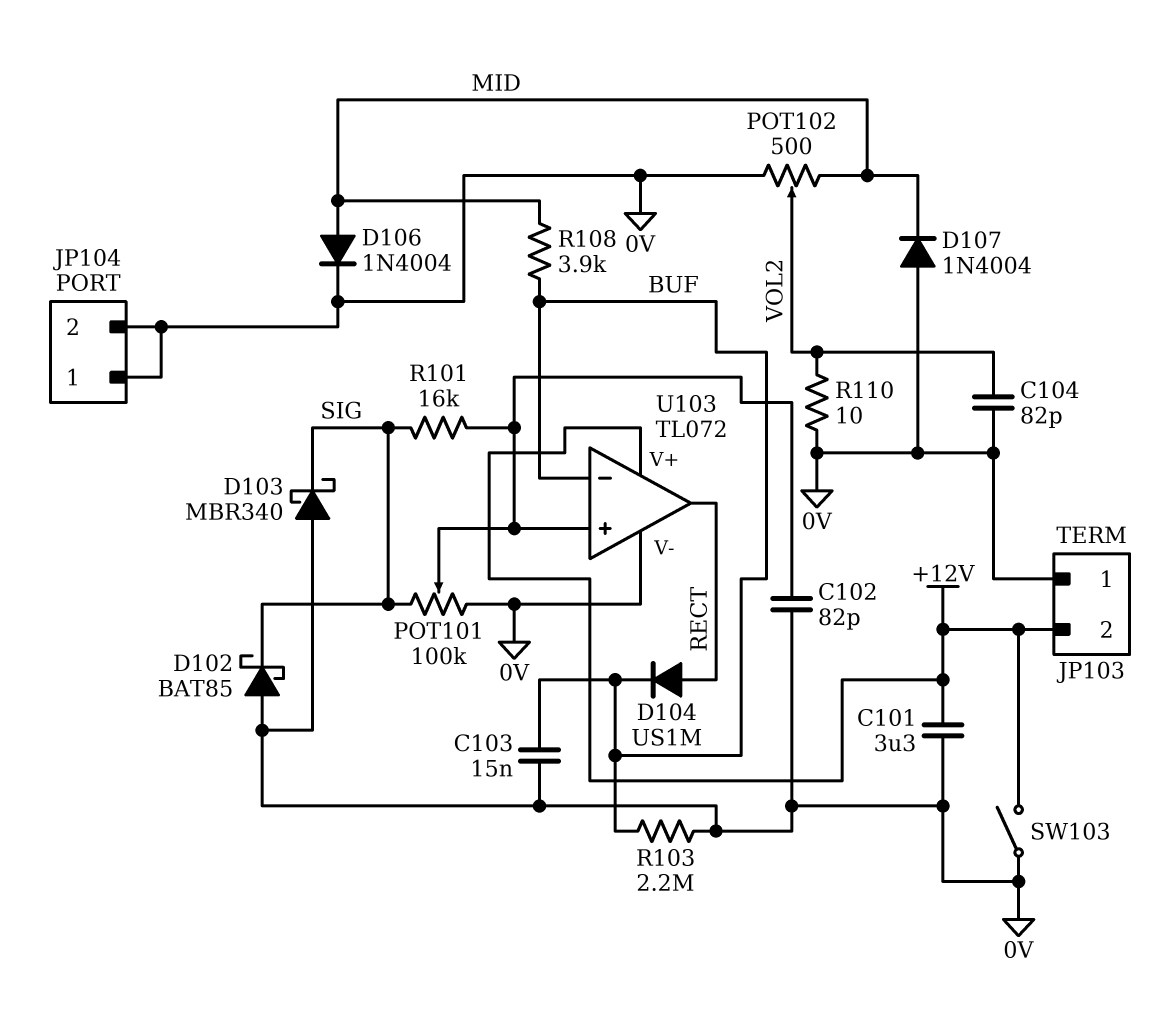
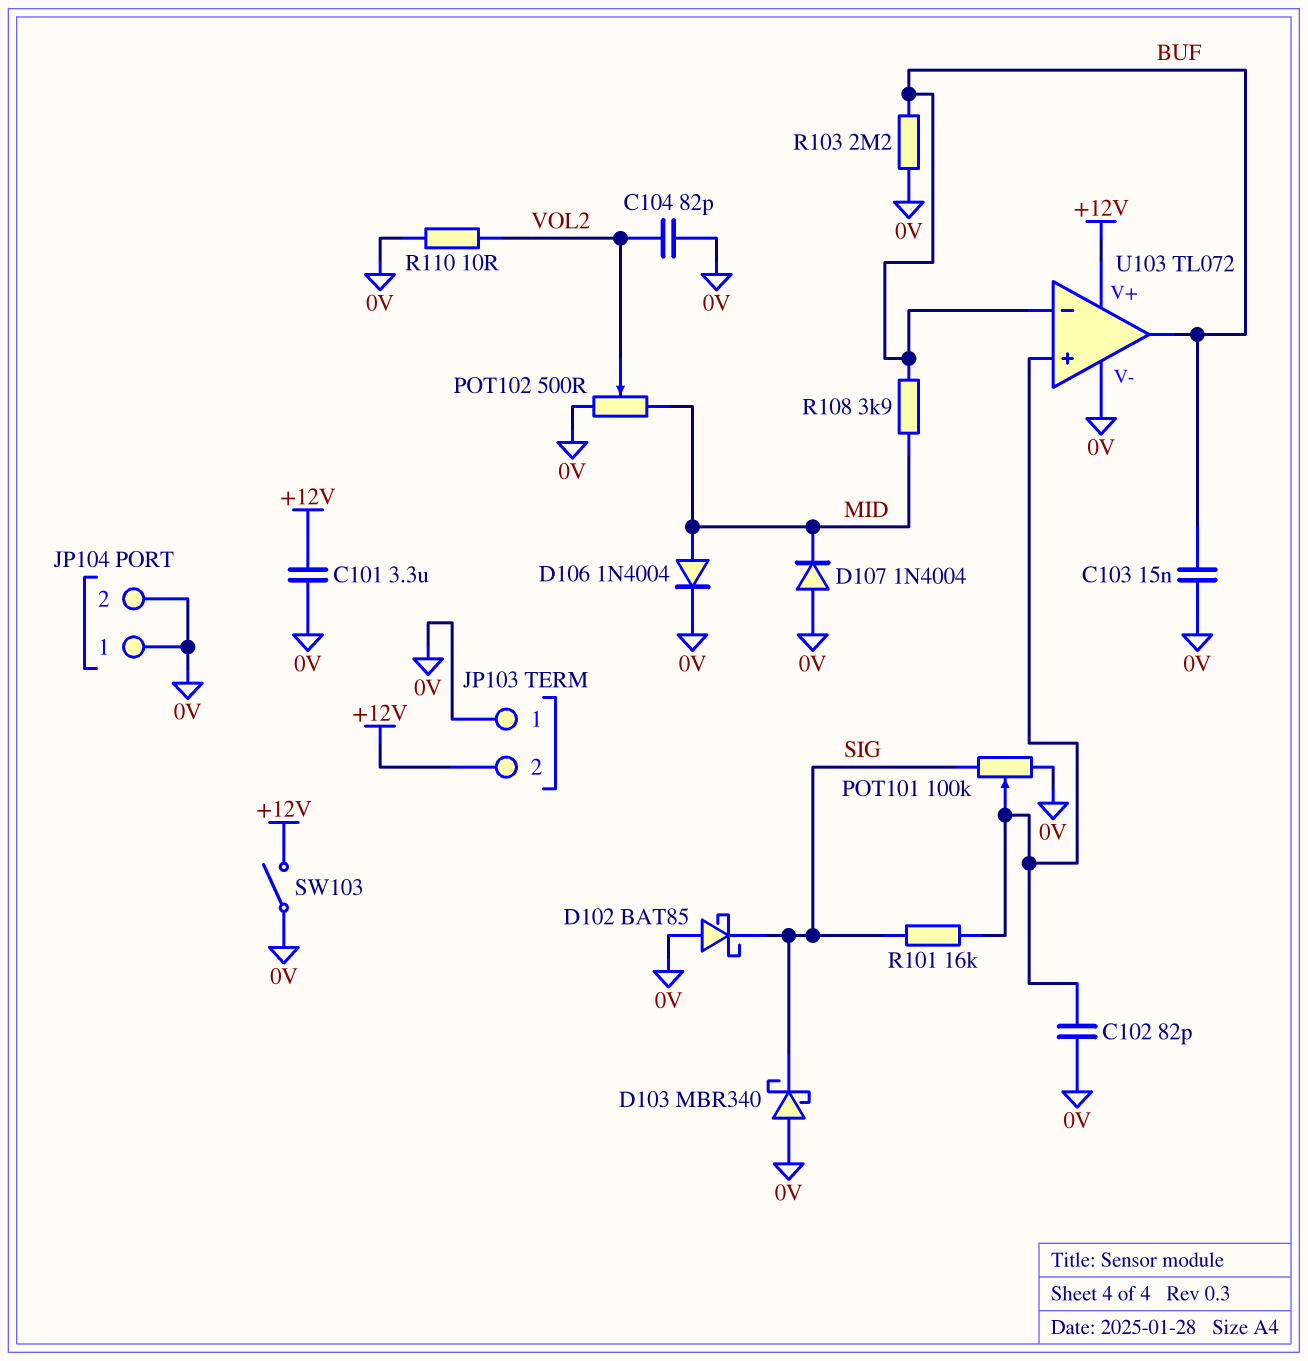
D104: diode US1M (A RECT, K BUF) -> none
U103 pin out: RECT -> BUF

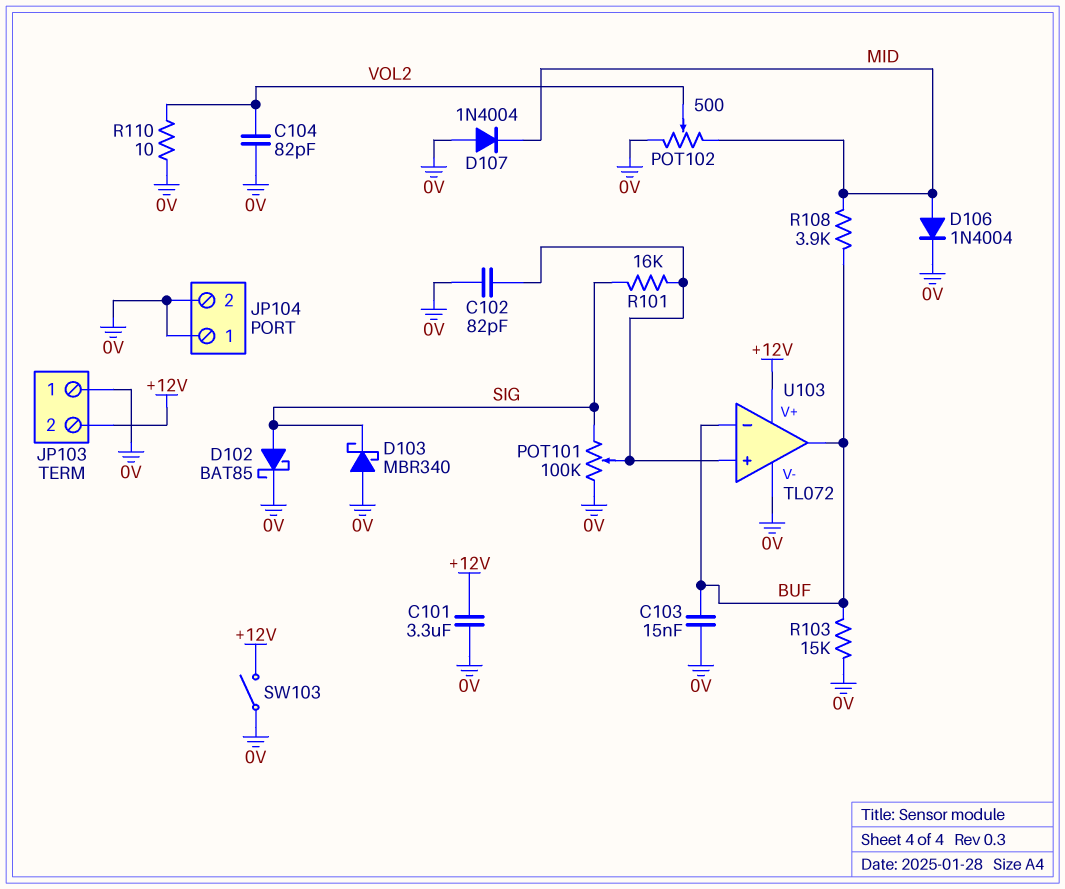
D102: schottky BAT85 (A 0V, K SIG) -> schottky BAT85 (A SIG, K 0V)
R103: 2.2M (0V, BUF) -> 15k (0V, BUF)

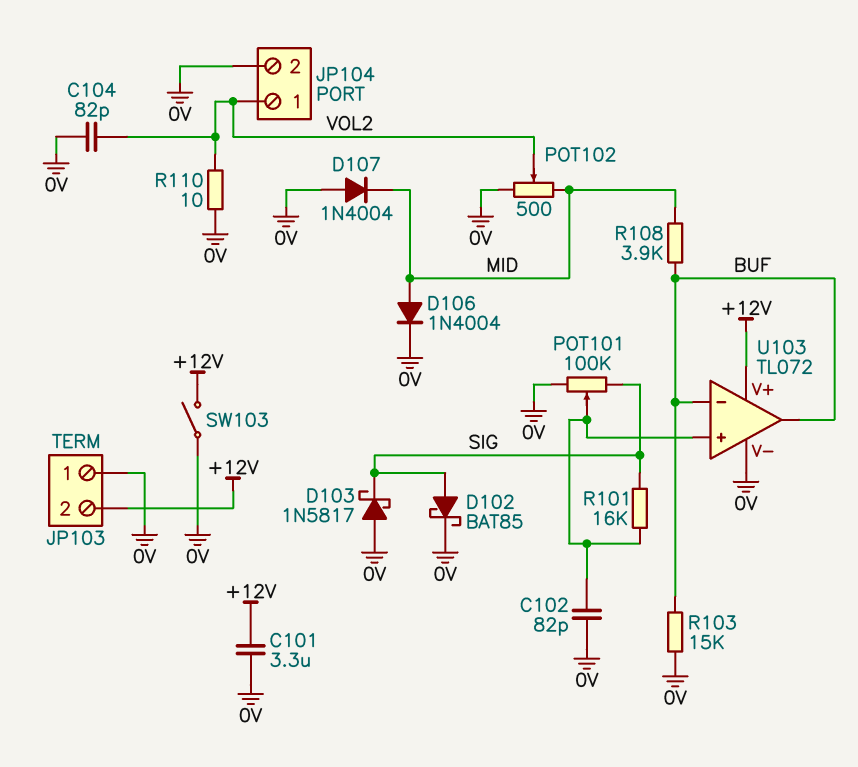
C103: 15nF (0V, BUF) -> none
D103: schottky MBR340 (A 0V, K SIG) -> schottky 1N5817 (A 0V, K SIG)
JP104 pin 1: 0V -> VOL2

